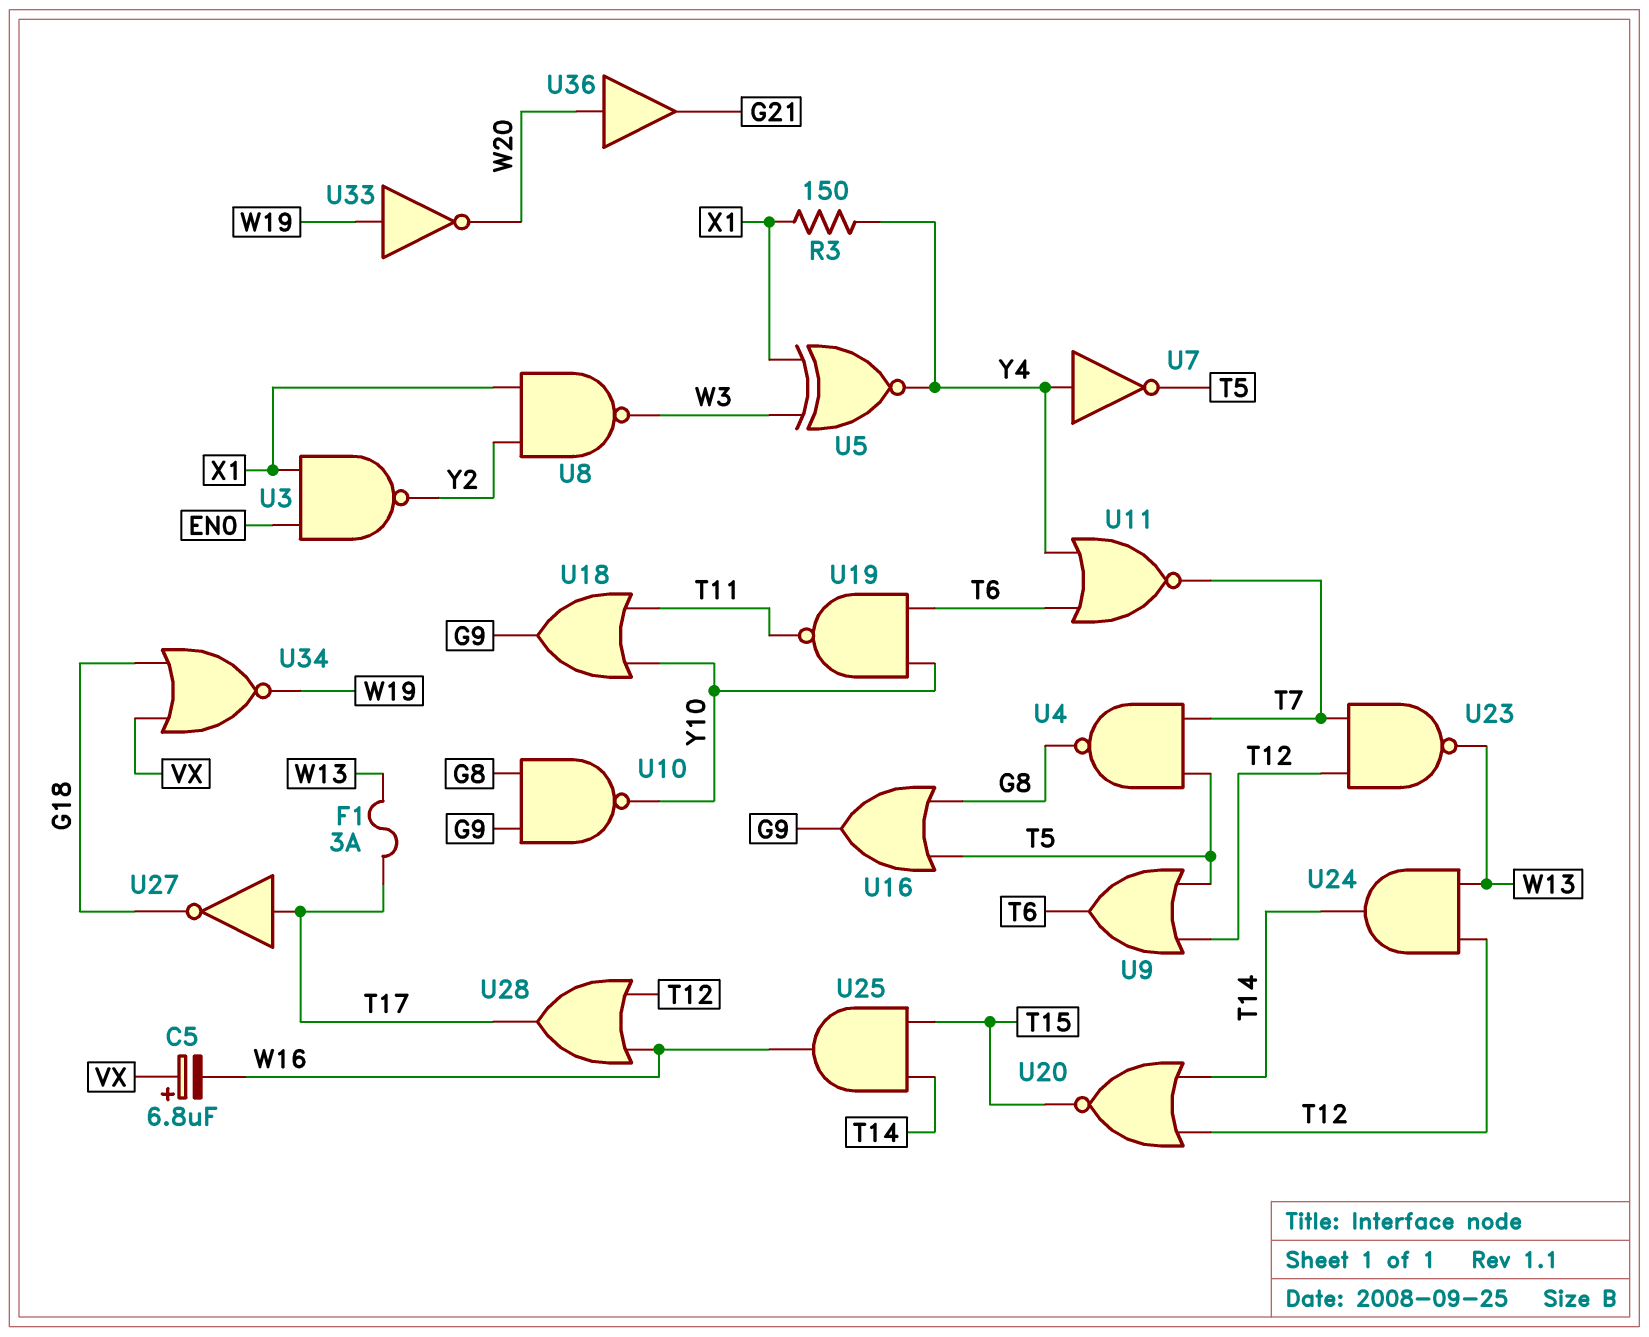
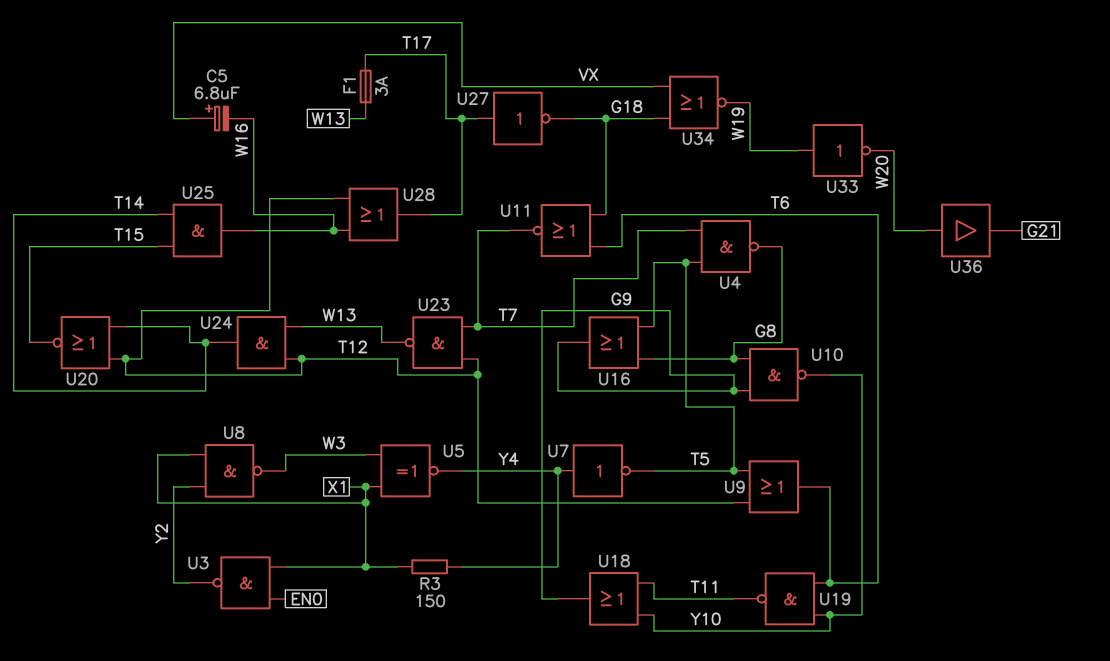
U11: NOR (in T6, in Y4, out T7) -> NOR (in G18, in T6, out T7)

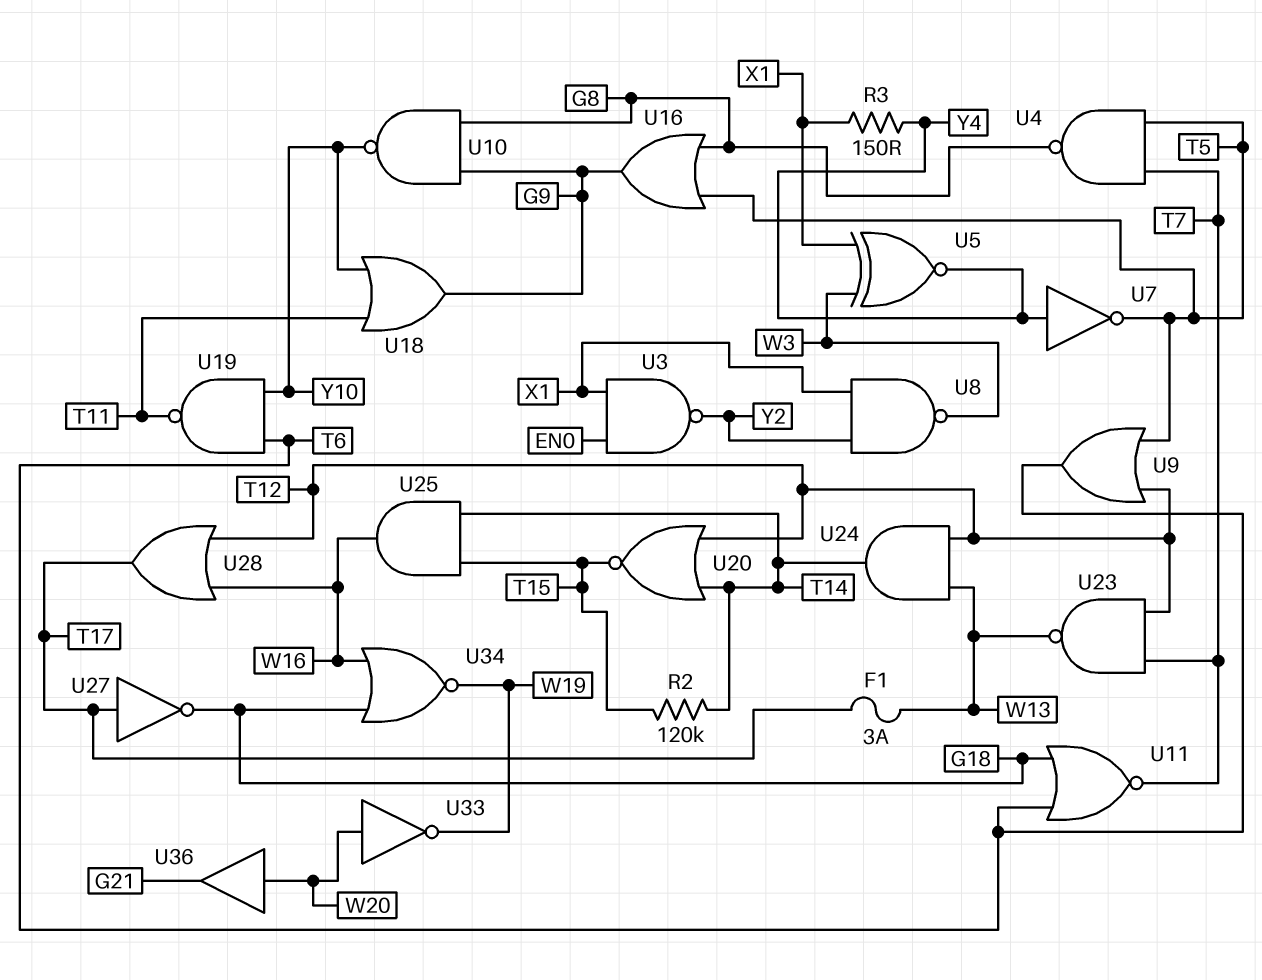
C5: 6.8uF (plus VX, minus W16) -> none
R2: none -> 120k (T14, T15)
U33: NOT (in W19, out W20) -> NOT (in W20, out W19)
U34: NOR (in G18, in VX, out W19) -> NOR (in G18, in W16, out W19)

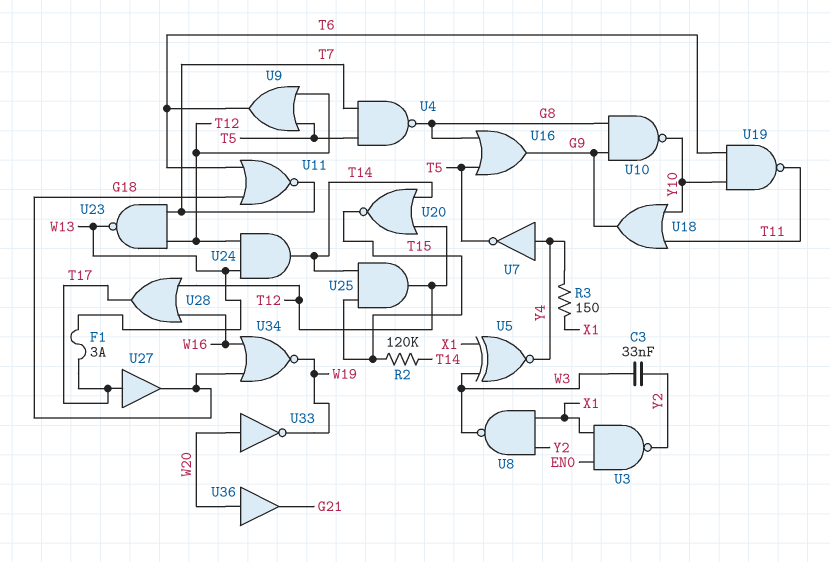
C3: none -> 33nF (W3, Y2)
U25: AND (in T14, in T15, out W16) -> AND (in T14, in T15, out T12)
U27: NOT (in T17, out G18) -> buffer (in T17, out G18)

